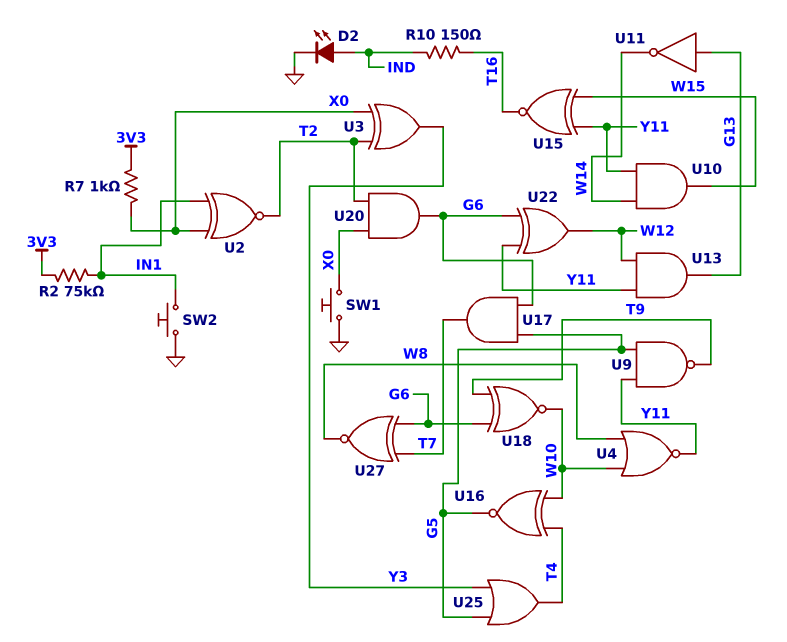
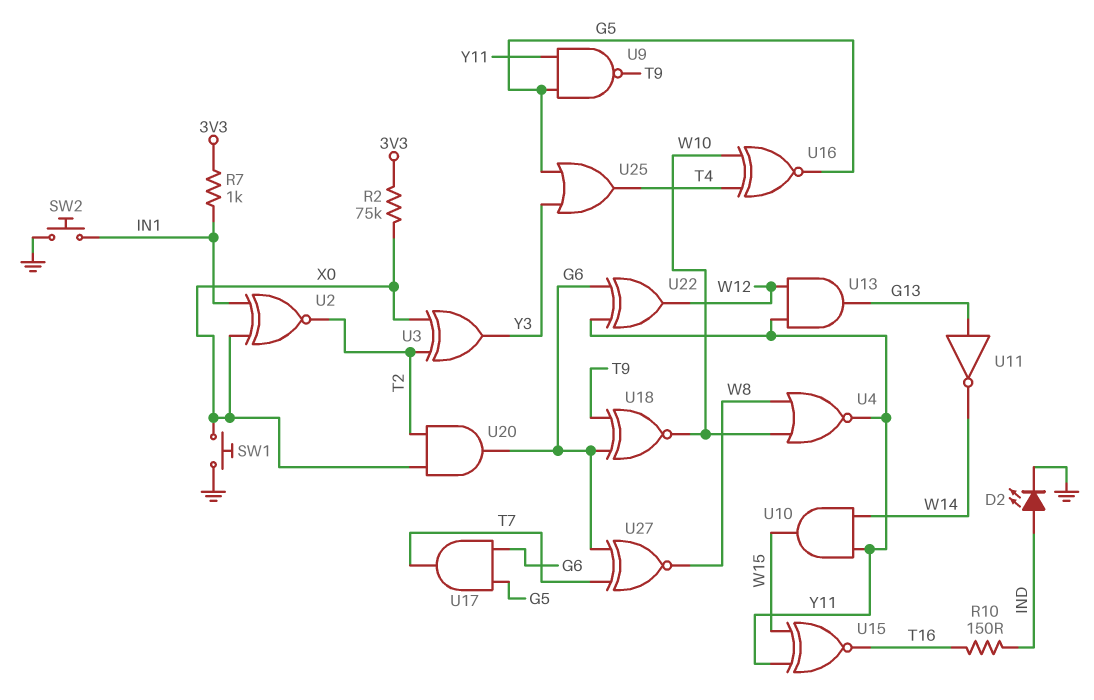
R2: 75k (3V3, IN1) -> 75k (3V3, X0)
R7: 1k (3V3, X0) -> 1k (3V3, IN1)

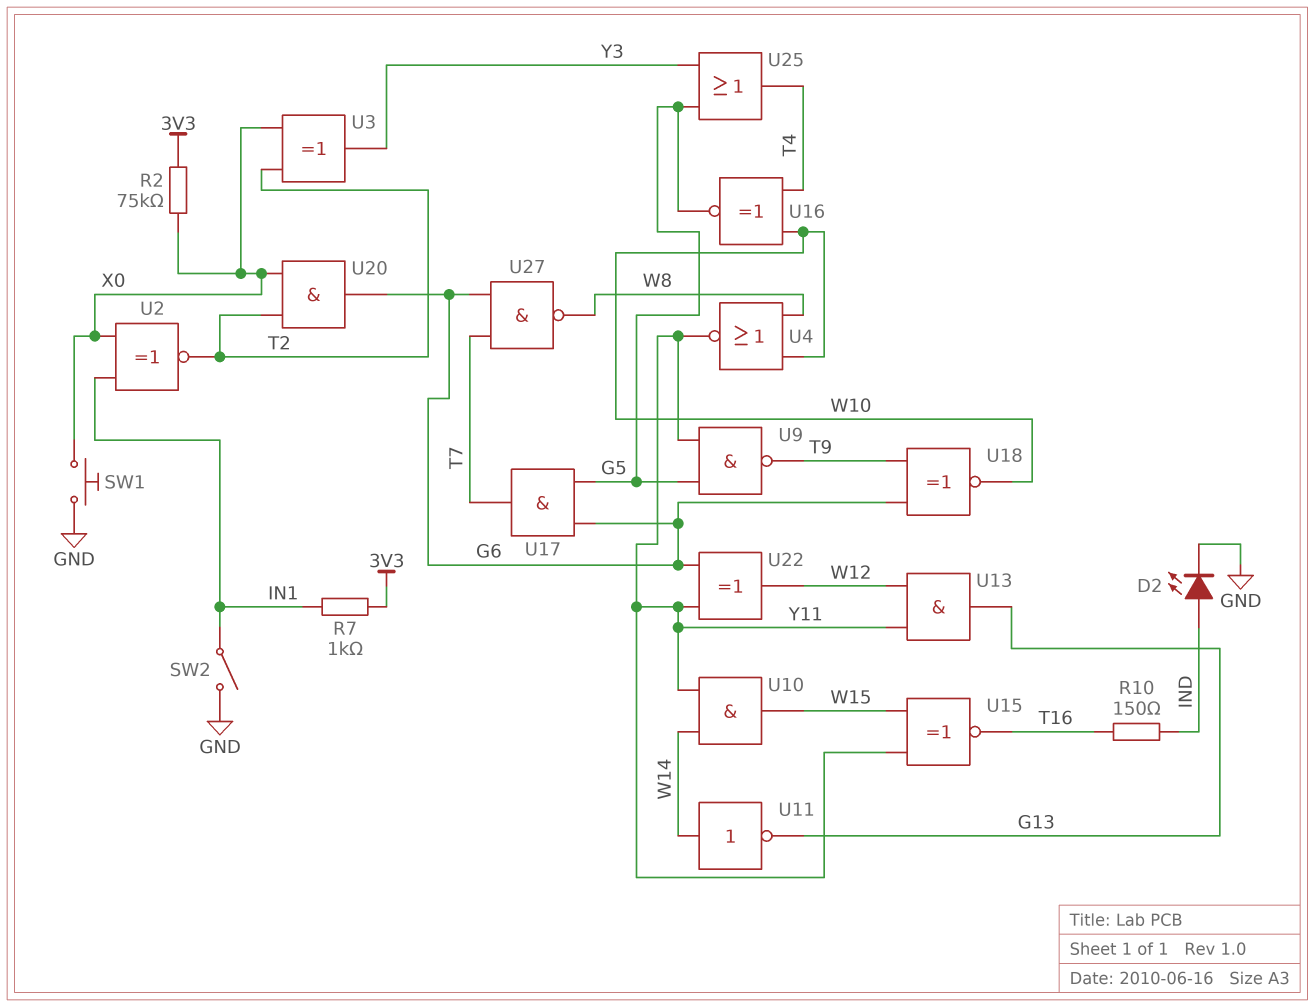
SW2: button (GND, IN1) -> switch (GND, IN1)
U11: NOT (in G13, out W14) -> NOT (in W14, out G13)
U27: XNOR (in G6, in T7, out W8) -> NAND (in G6, in T7, out W8)

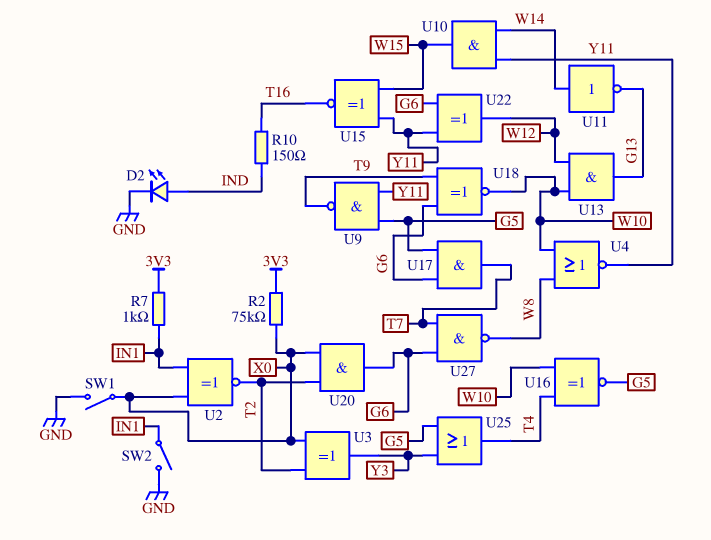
SW1: button (GND, X0) -> switch (GND, X0)
U13: AND (in W12, in Y11, out G13) -> AND (in W10, in W12, out G13)

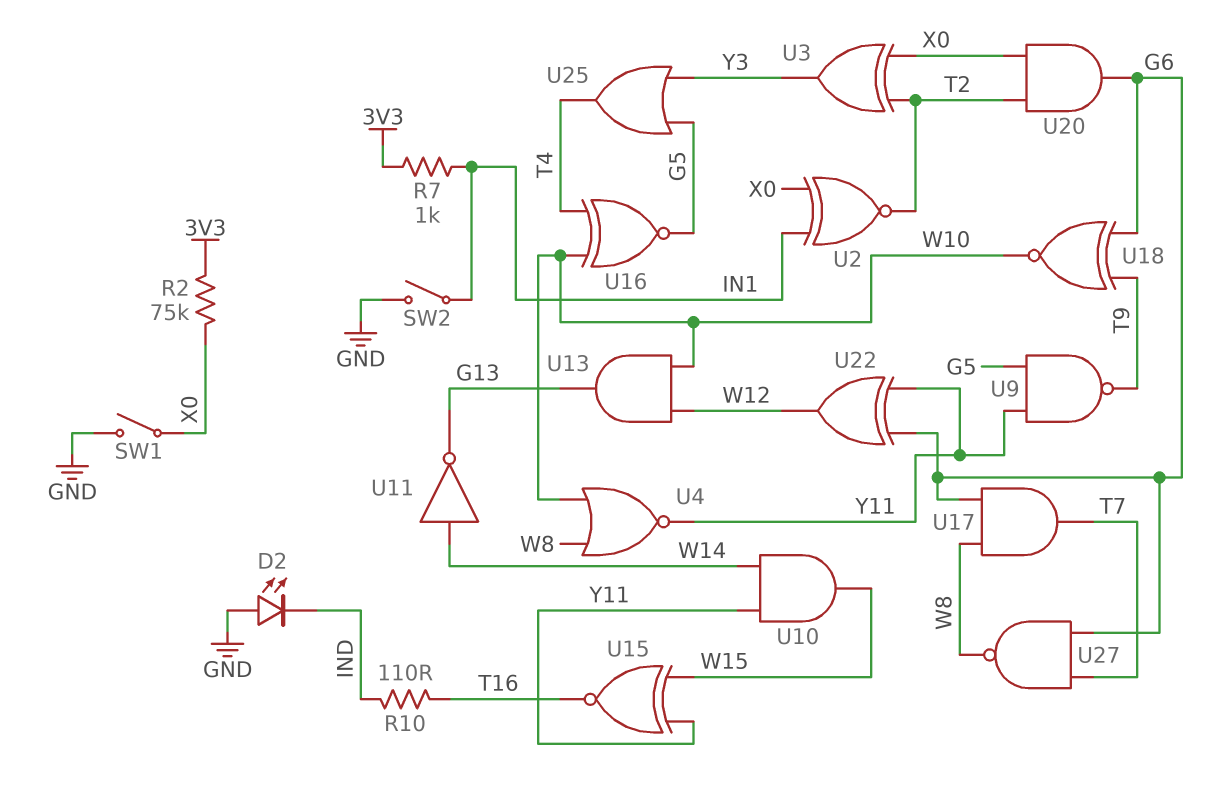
D2: LED (A IND, K GND) -> LED (A GND, K IND)
R10: 150 (IND, T16) -> 110 (IND, T16)
U17: AND (in G5, in G6, out T7) -> AND (in G6, in W8, out T7)

